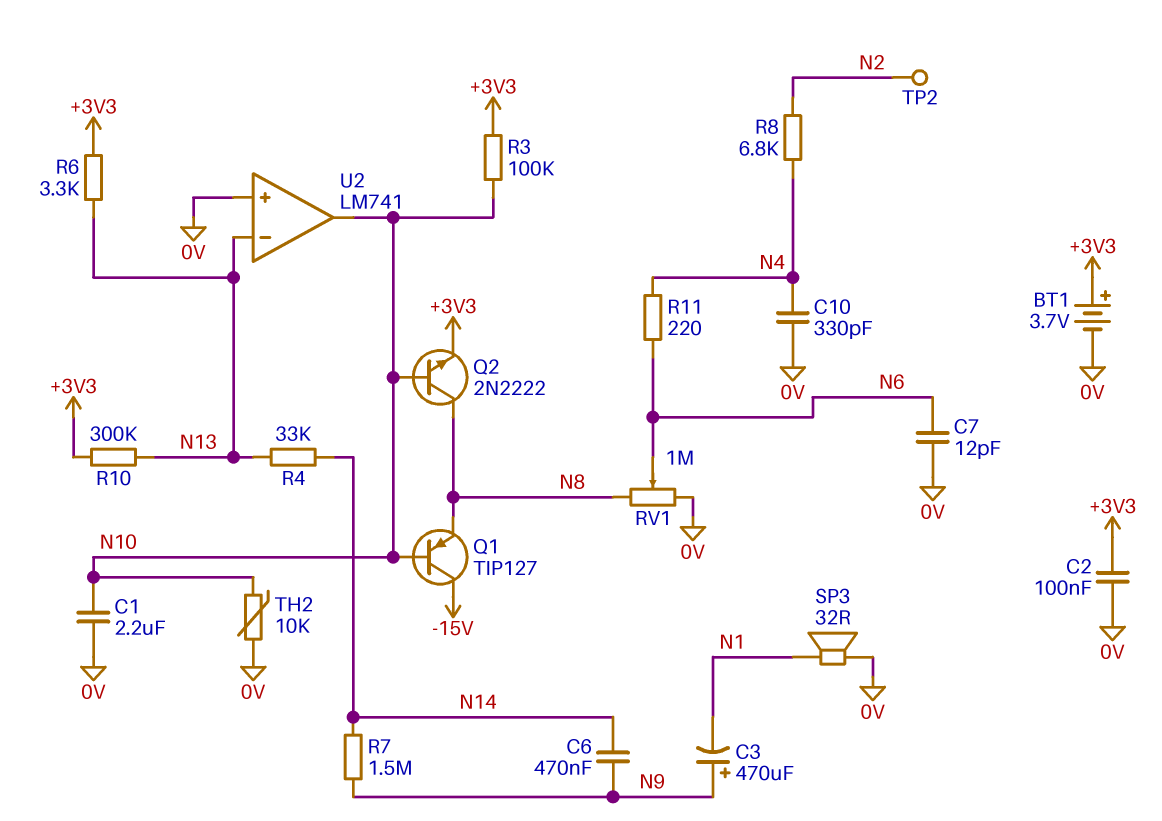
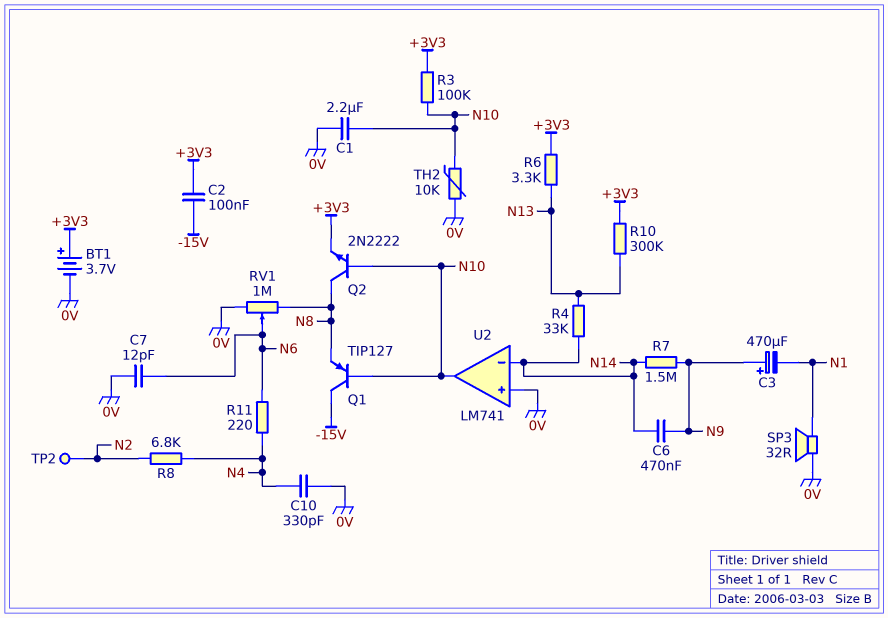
C2: 100nF (+3V3, 0V) -> 100nF (+3V3, -15V)
U2 pin in-: N13 -> N14

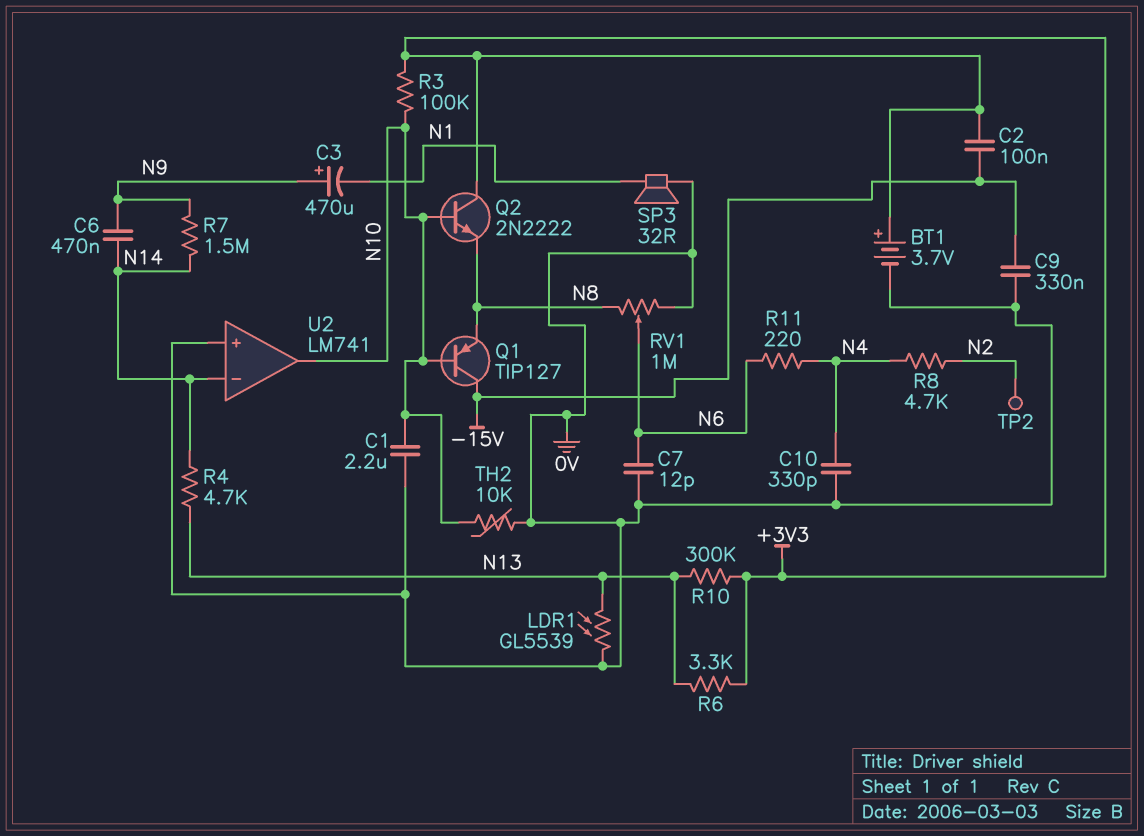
C9: none -> 330nF (-15V, 0V)
LDR1: none -> GL5539 (0V, N13)
Q2: NPN 2N2222 (B N10, C N8, E +3V3) -> NPN 2N2222 (B N10, C +3V3, E N8)
R4: 33k (N13, N14) -> 4.7k (N13, N14)
R8: 6.8k (N2, N4) -> 4.7k (N2, N4)

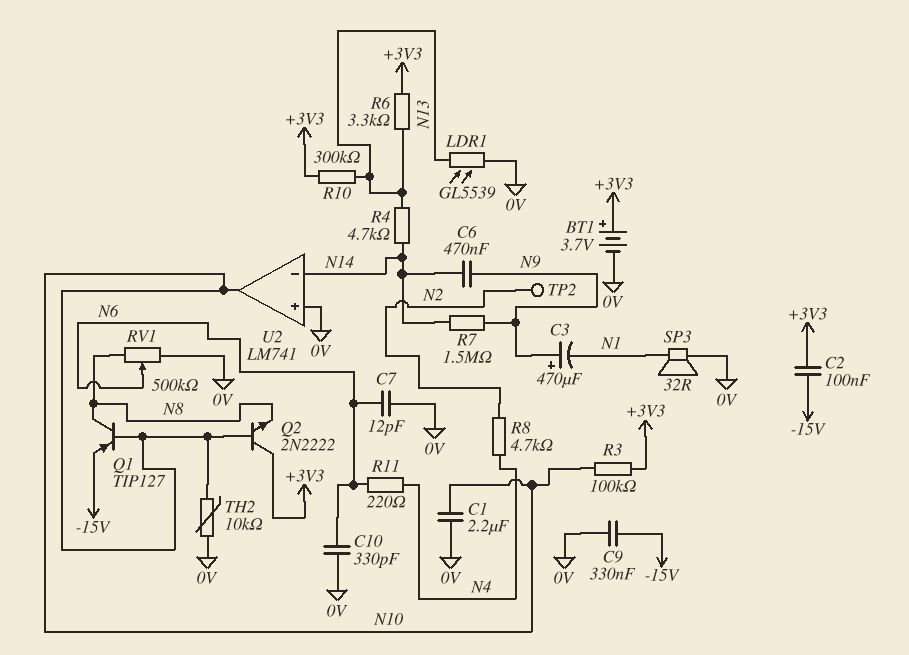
C10: 330pF (0V, N4) -> 330pF (0V, N6)
Q1: PNP TIP127 (B N10, C -15V, E N8) -> PNP TIP127 (B N10, C N8, E -15V)
RV1: 1M (0V, N8, wiper N6) -> 500k (0V, N8, wiper N6)

